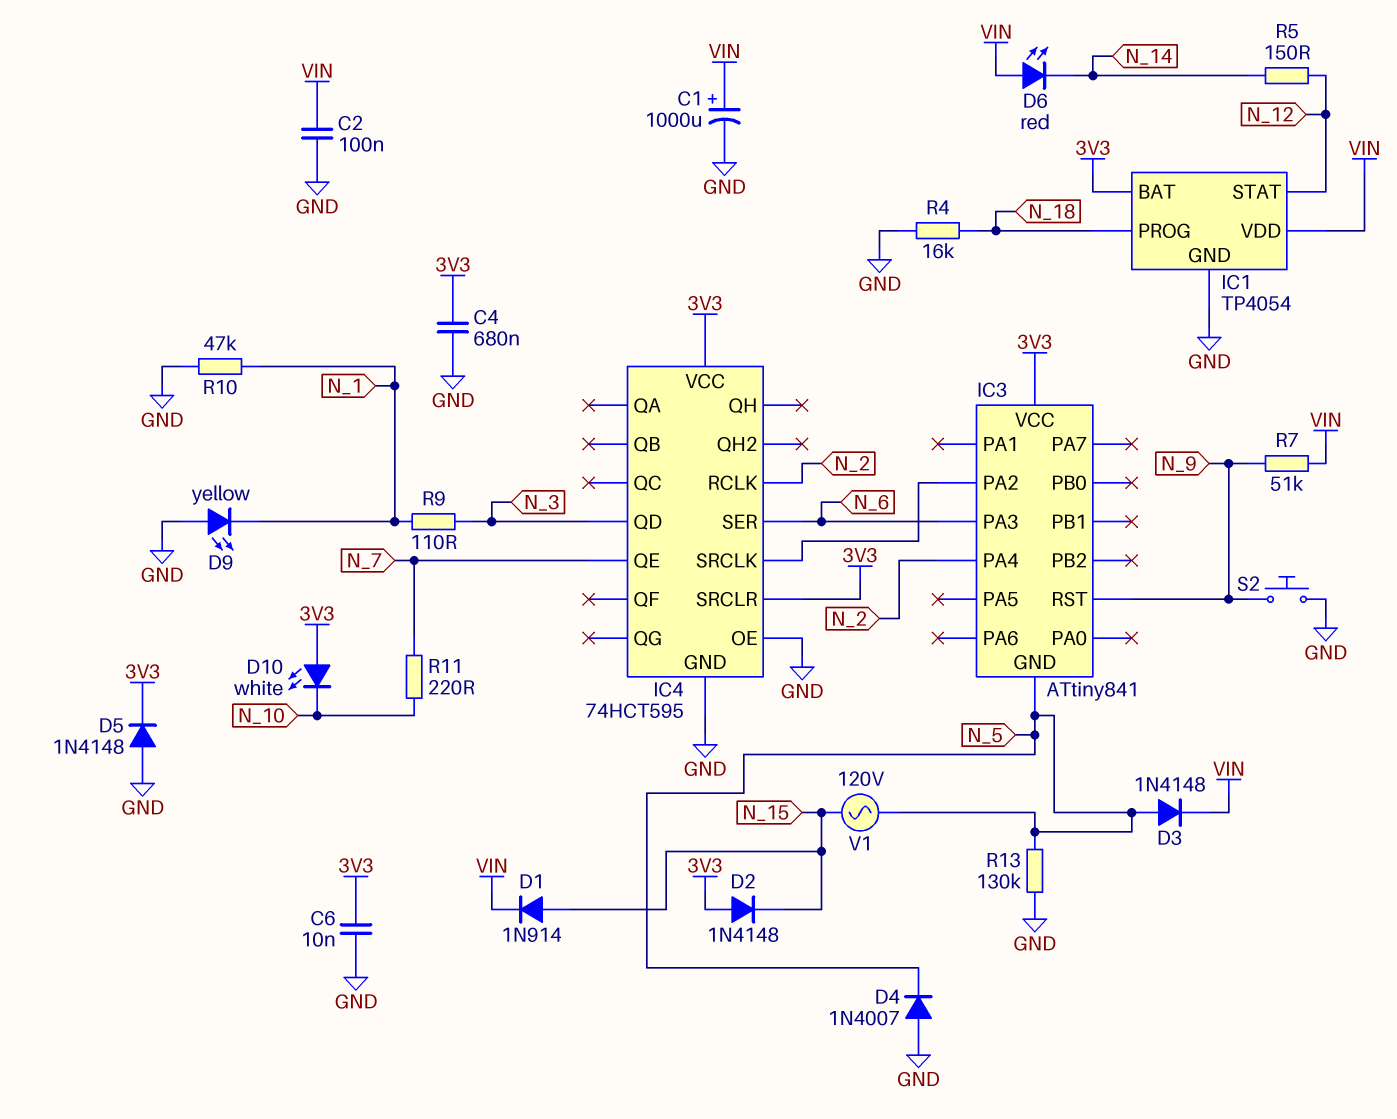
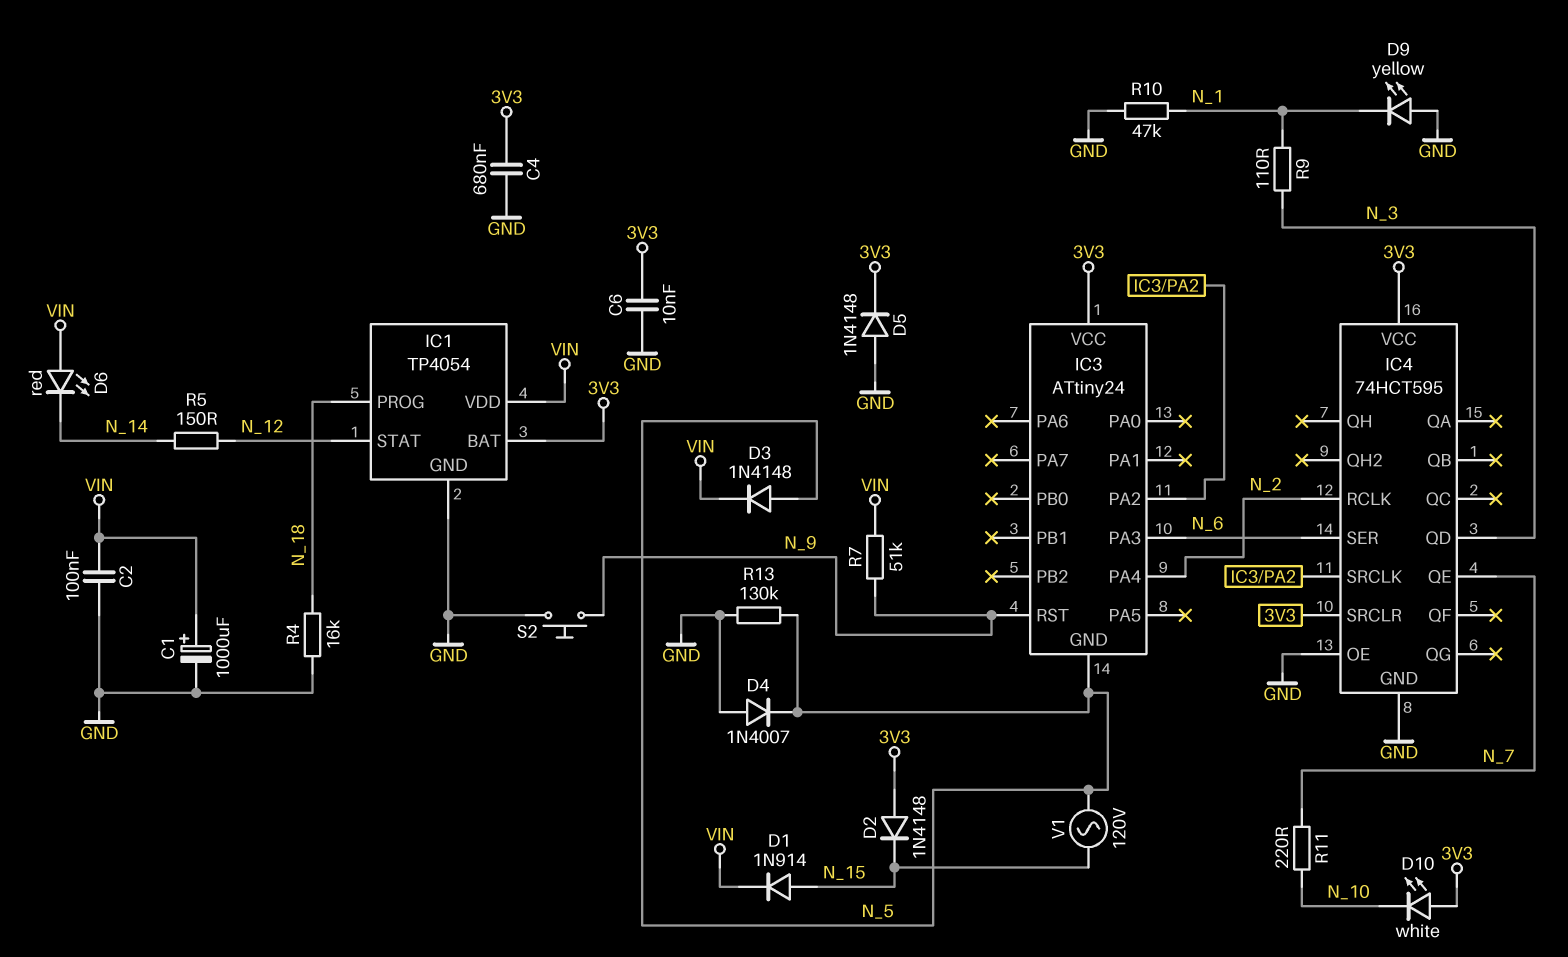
IC3: ATtiny841 -> ATtiny24

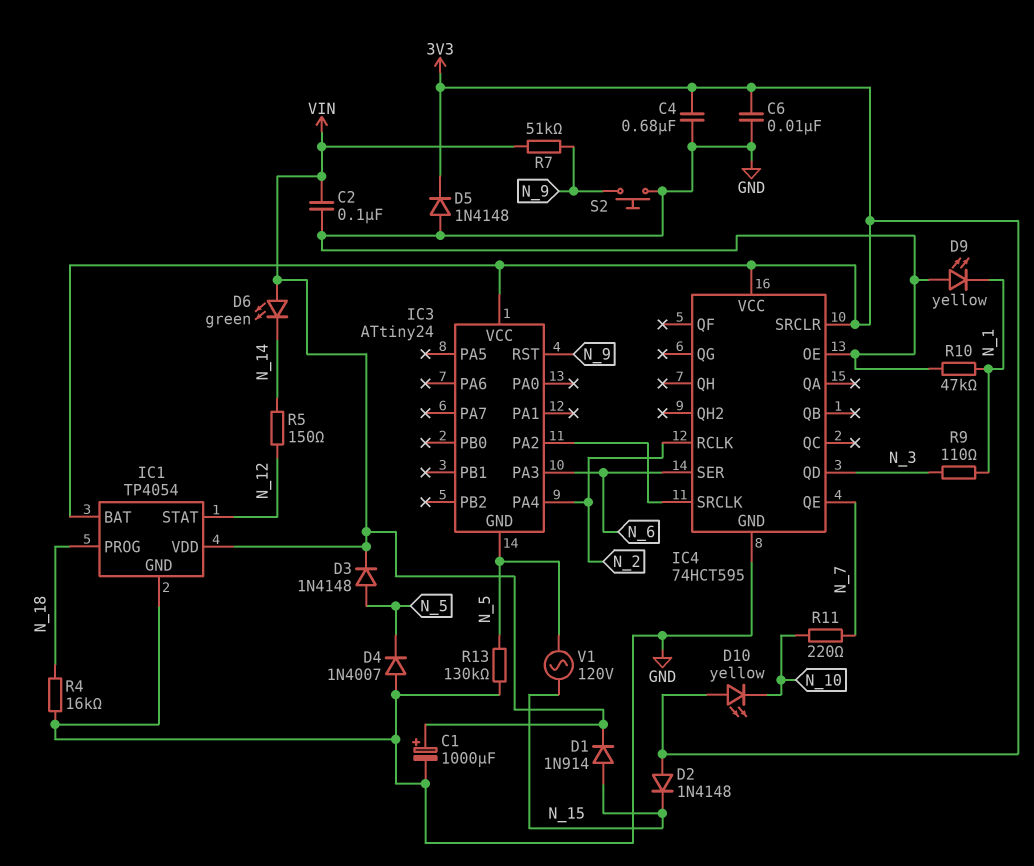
D6: LED red (A VIN, K N_14) -> LED green (A VIN, K N_14)
D10: LED white (A 3V3, K N_10) -> LED yellow (A 3V3, K N_10)

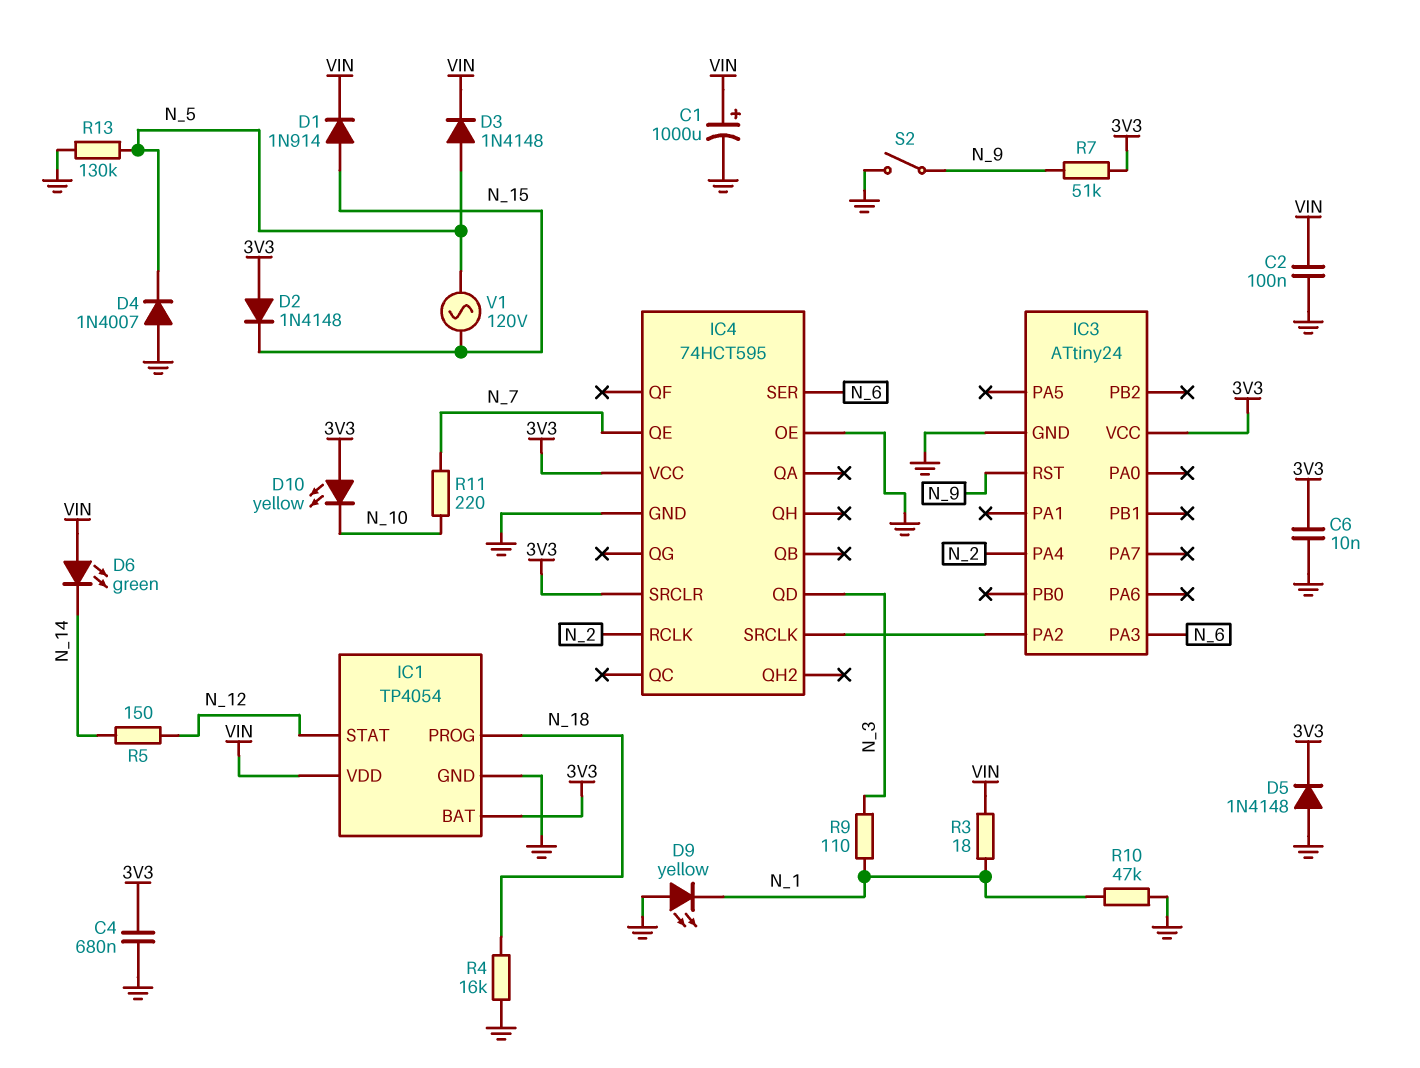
IC3 pin GND: N_5 -> GND
R3: none -> 18 (N_1, VIN)
R7: 51k (N_9, VIN) -> 51k (3V3, N_9)
S2: button (GND, N_9) -> switch (GND, N_9)

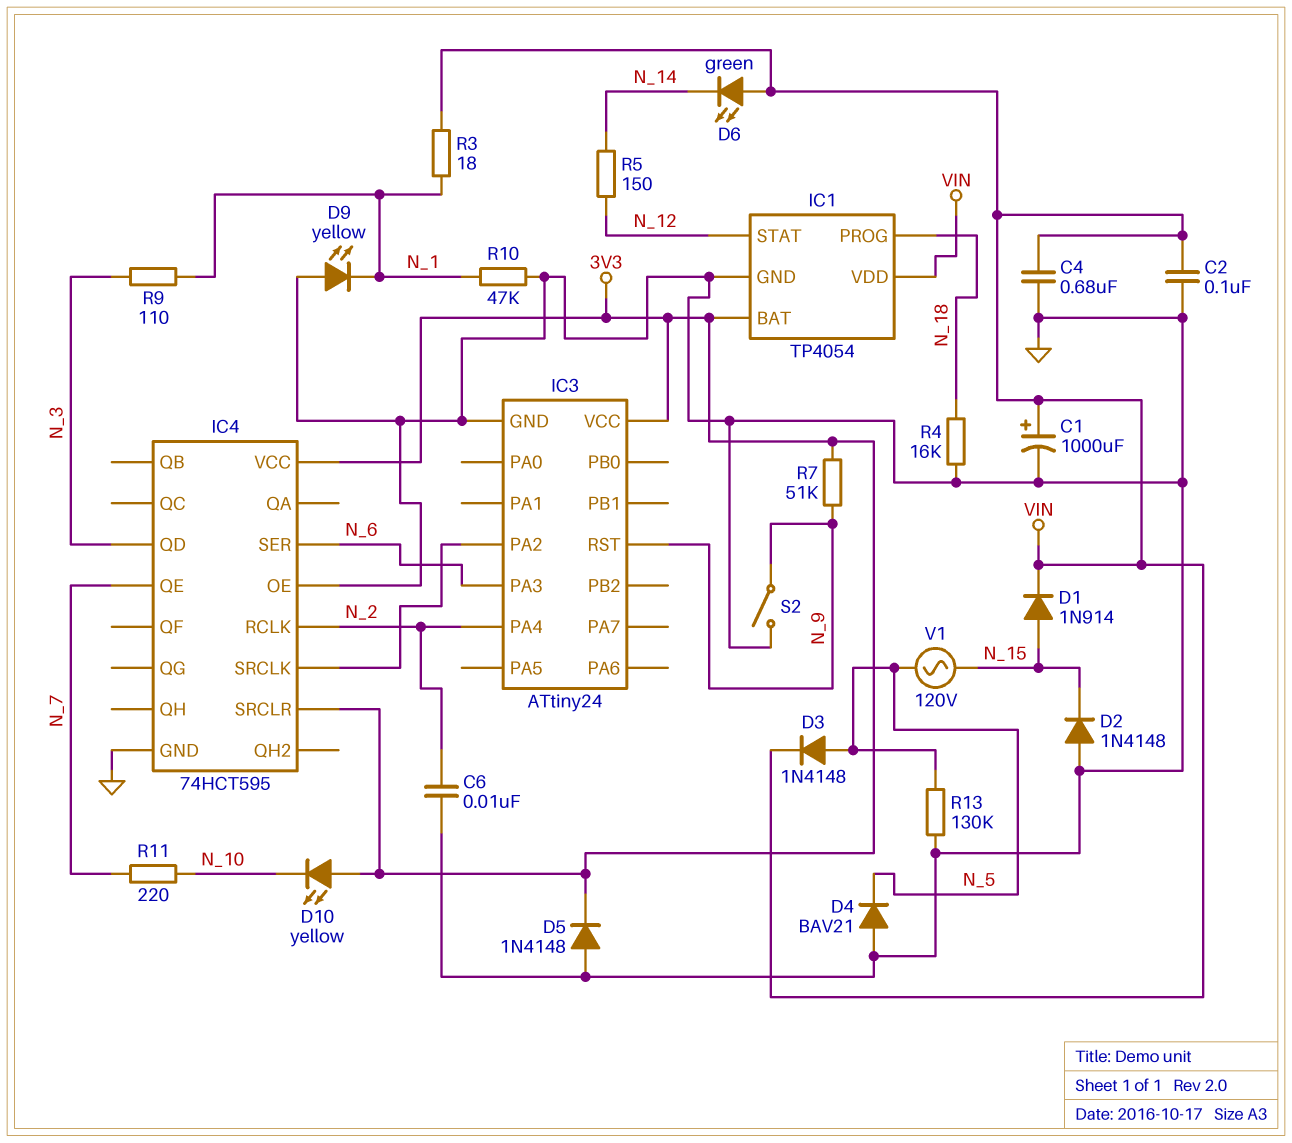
C4: 680nF (3V3, GND) -> 680nF (GND, VIN)
C6: 10nF (3V3, GND) -> 10nF (GND, N_2)
D2: diode 1N4148 (A 3V3, K N_15) -> diode 1N4148 (A GND, K N_15)
D4: diode 1N4007 (A GND, K N_5) -> diode BAV21 (A GND, K N_5)

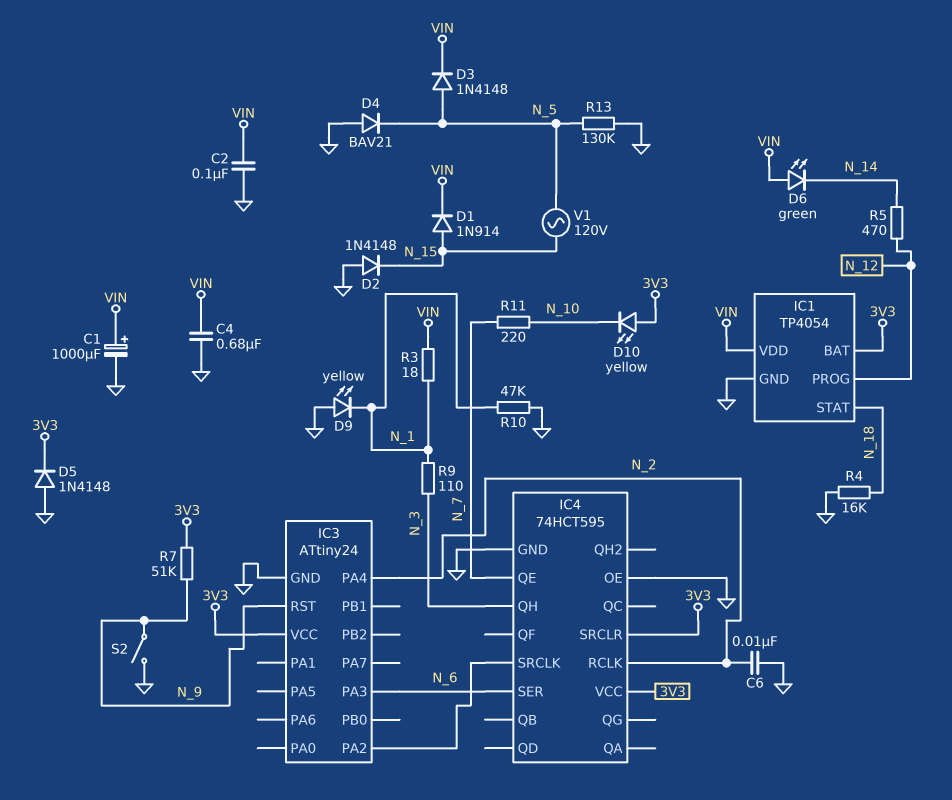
IC1 pin PROG: N_18 -> N_12
IC1 pin STAT: N_12 -> N_18
IC4 pin QD: N_3 -> none
IC4 pin QH: none -> N_3
R5: 150 (N_12, N_14) -> 470 (N_12, N_14)

